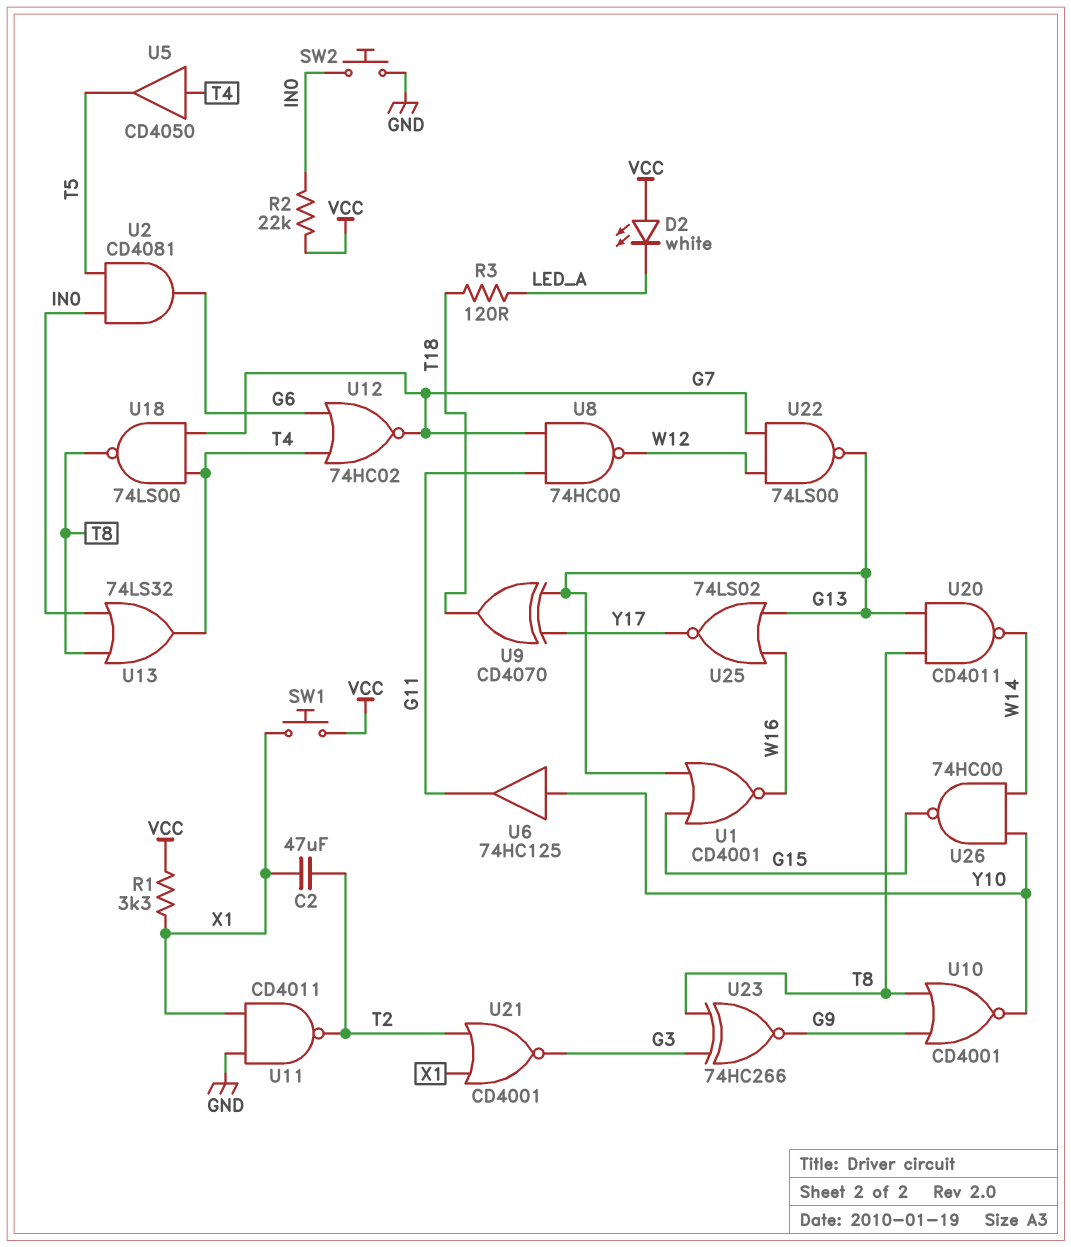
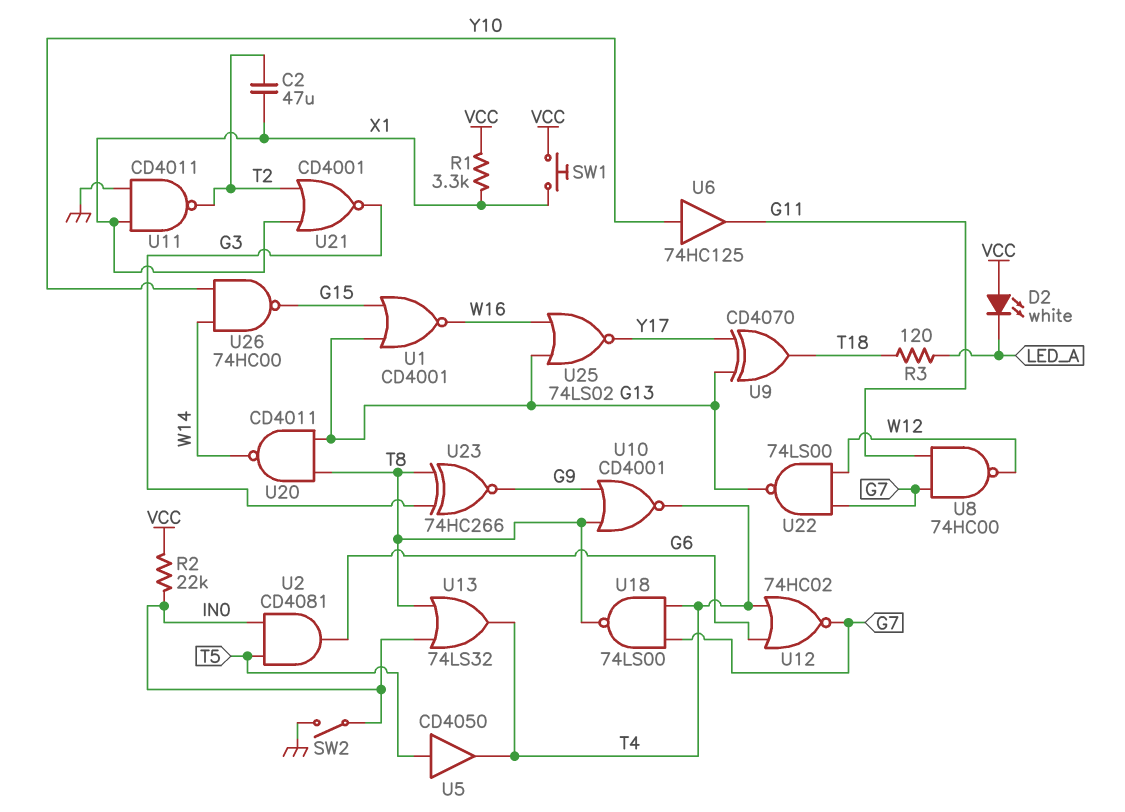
SW2: button (GND, IN0) -> switch (GND, IN0)
U5: buffer CD4050 (in T4, out T5) -> buffer CD4050 (in T5, out T4)
U10: NOR CD4001 (in G9, in T8, out Y10) -> NOR CD4001 (in G9, in T8, out T4)

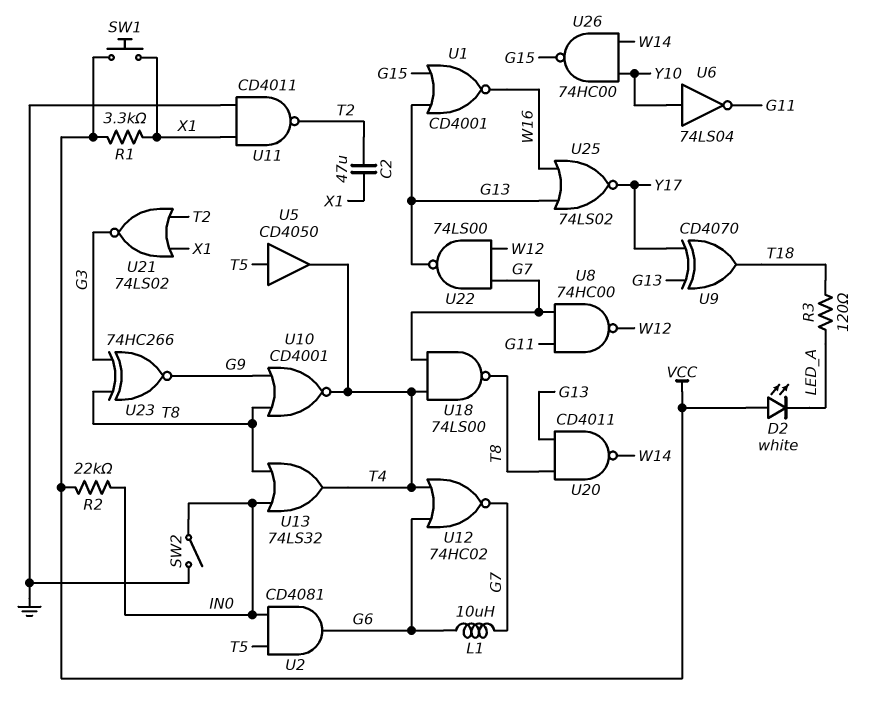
L1: none -> 10uH (G6, G7)
U6: buffer 74HC125 (in Y10, out G11) -> NOT 74LS04 (in Y10, out G11)
U21: NOR CD4001 (in T2, in X1, out G3) -> NOR 74LS02 (in T2, in X1, out G3)

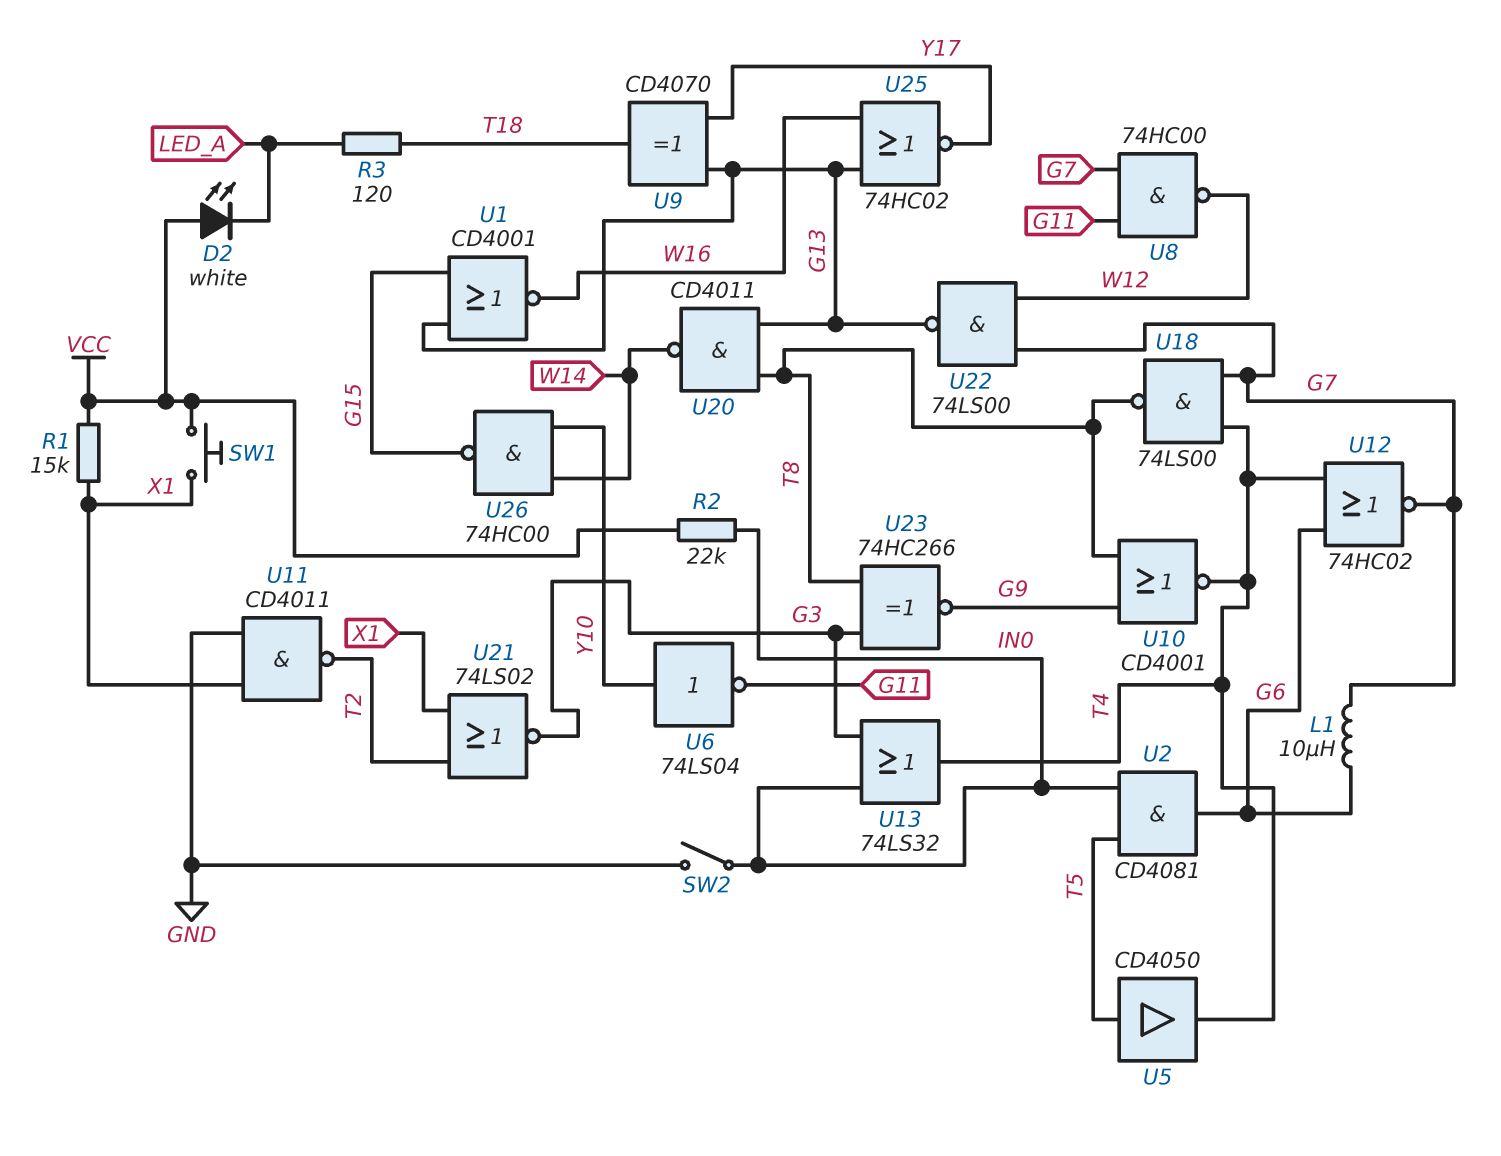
C2: 47uF (T2, X1) -> none
R1: 3.3k (VCC, X1) -> 15k (VCC, X1)
U13: OR 74LS32 (in IN0, in T8, out T4) -> OR 74LS32 (in G3, in IN0, out T4)
U25: NOR 74LS02 (in G13, in W16, out Y17) -> NOR 74HC02 (in G13, in W16, out Y17)

